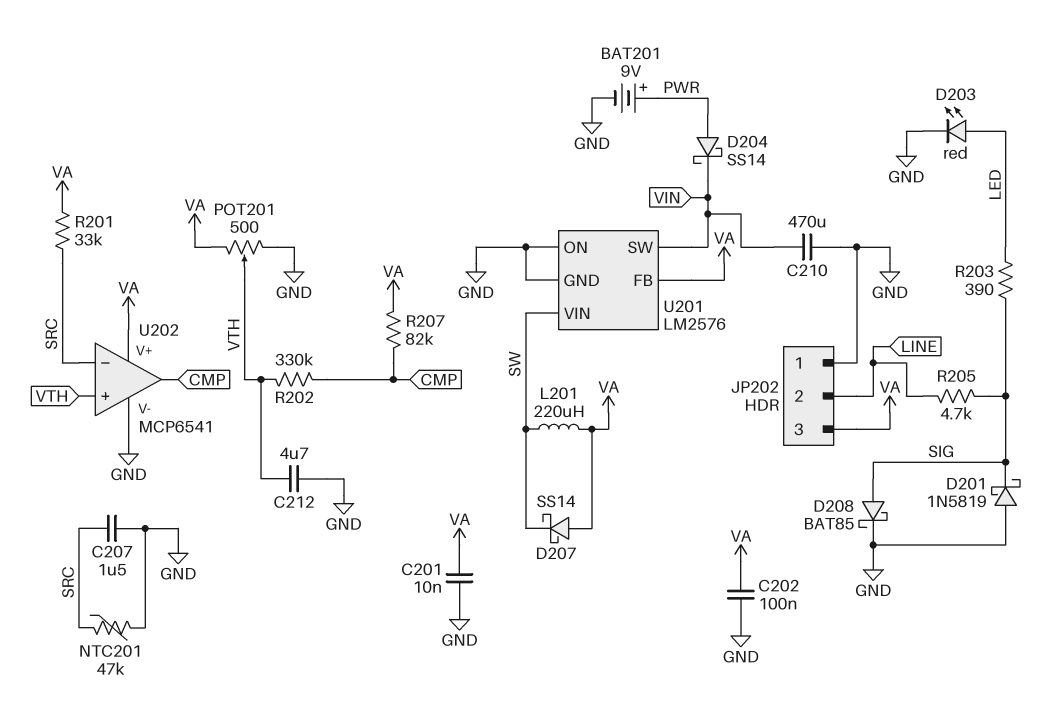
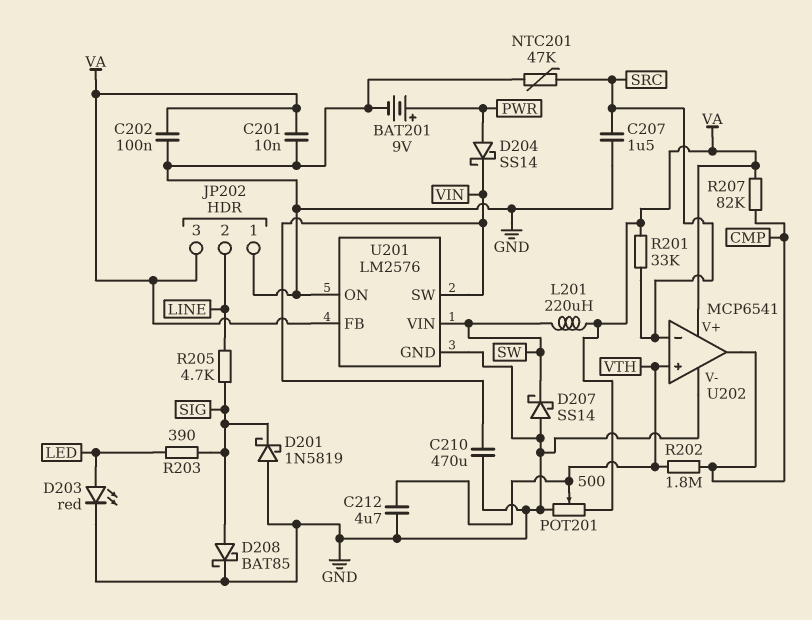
D207: schottky SS14 (A VA, K SW) -> schottky SS14 (A GND, K SW)
R202: 330k (CMP, VTH) -> 1.8M (CMP, VTH)

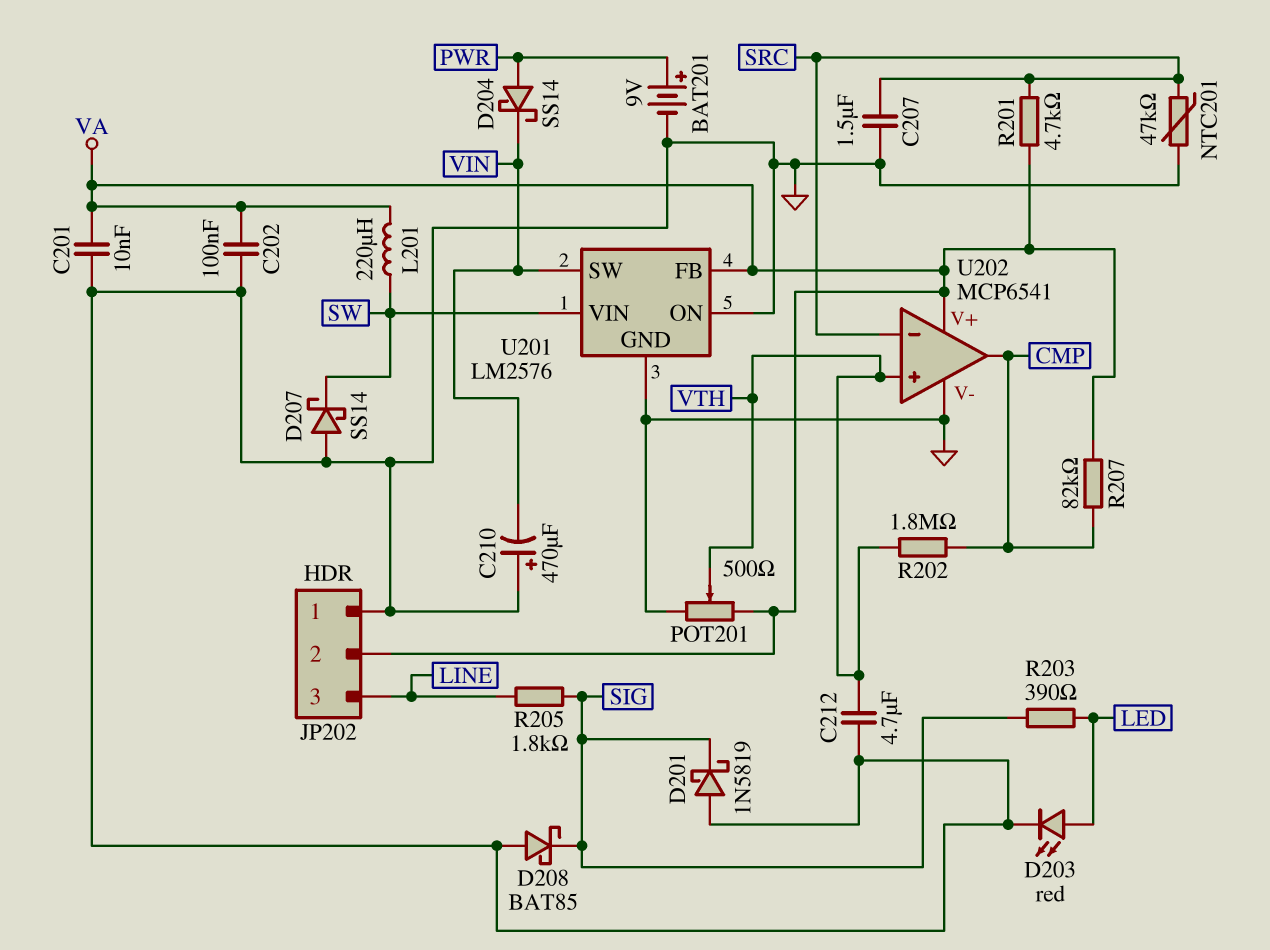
C210: 470uF (GND, VIN) -> 470uF (plus GND, minus VIN)
D208: schottky BAT85 (A SIG, K GND) -> schottky BAT85 (A GND, K SIG)
JP202 pin 2: LINE -> VA
JP202 pin 3: VA -> LINE
R201: 33k (SRC, VA) -> 4.7k (SRC, VA)
R205: 4.7k (LINE, SIG) -> 1.8k (LINE, SIG)

